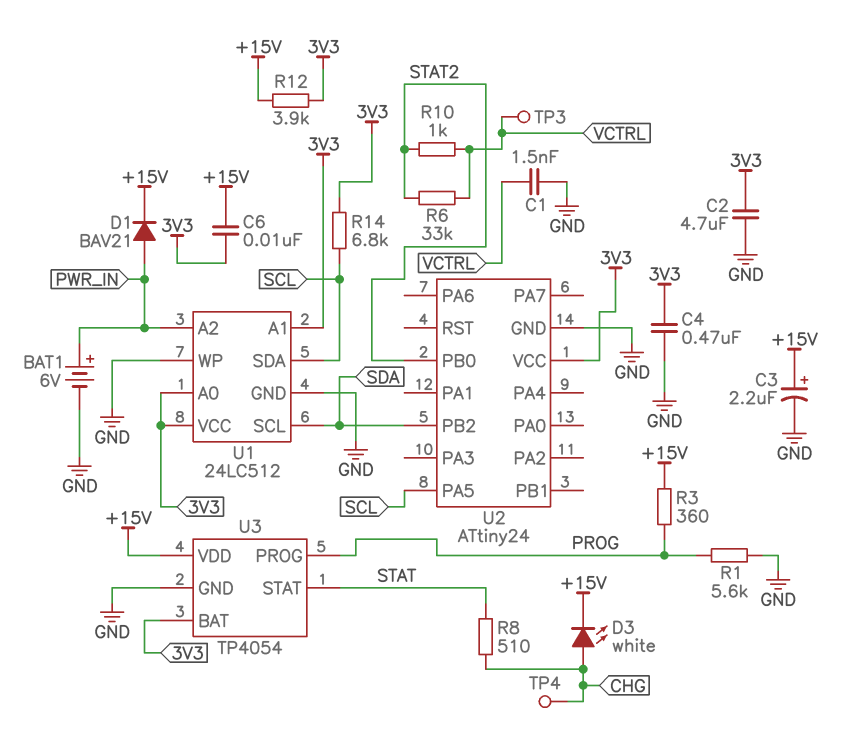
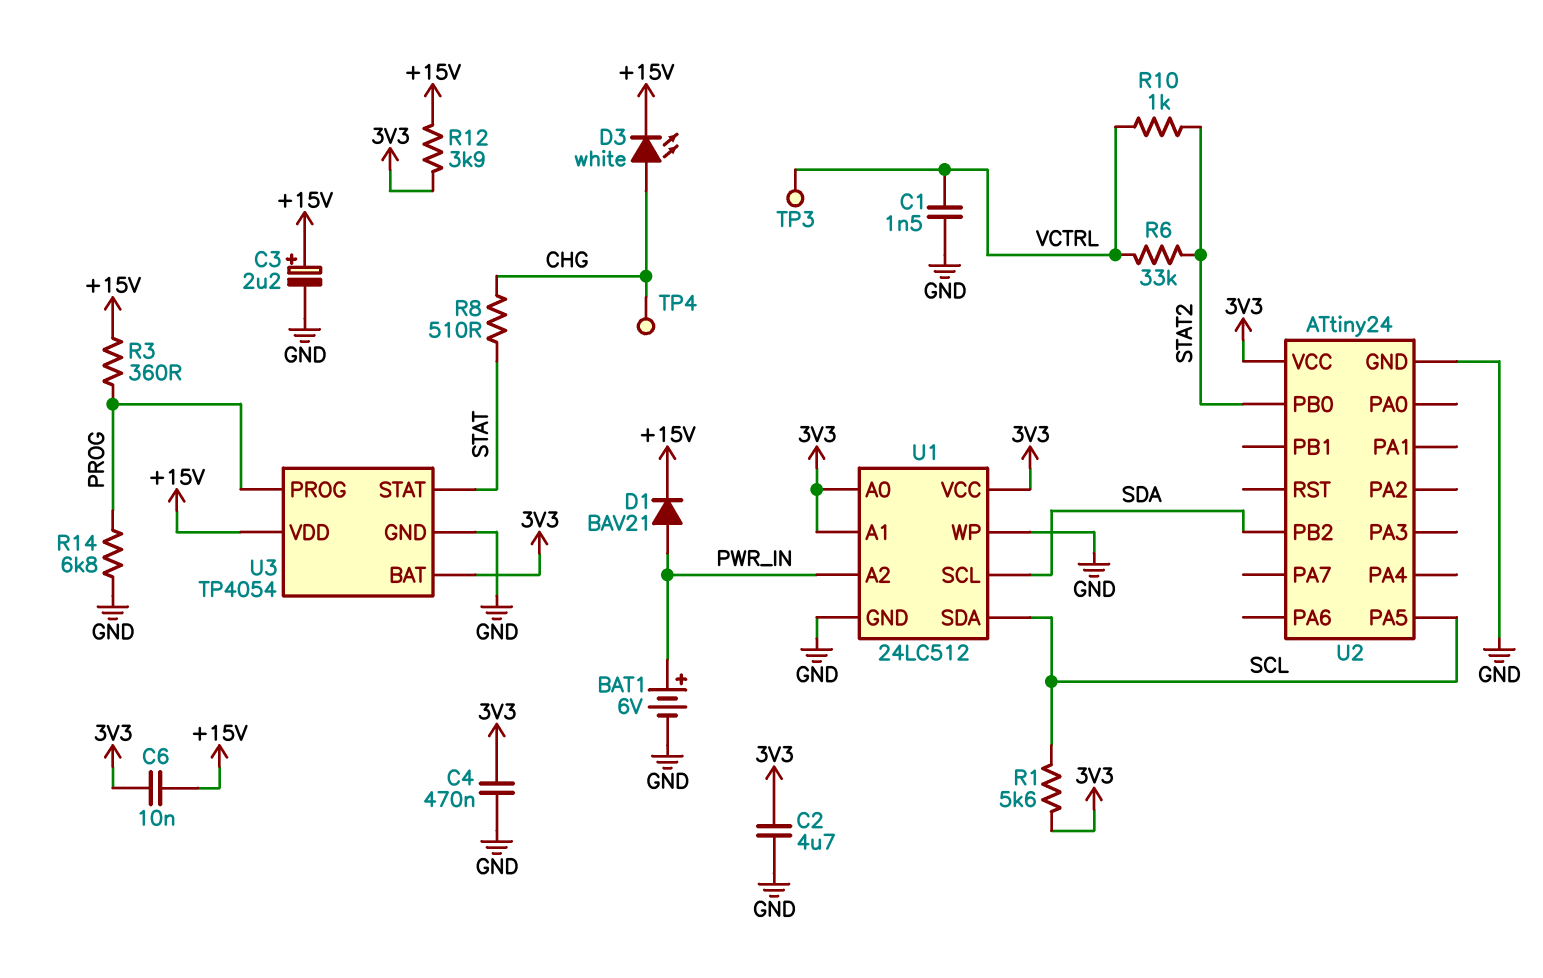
R1: 5.6k (GND, PROG) -> 5.6k (3V3, SCL)
R14: 6.8k (3V3, SCL) -> 6.8k (GND, PROG)

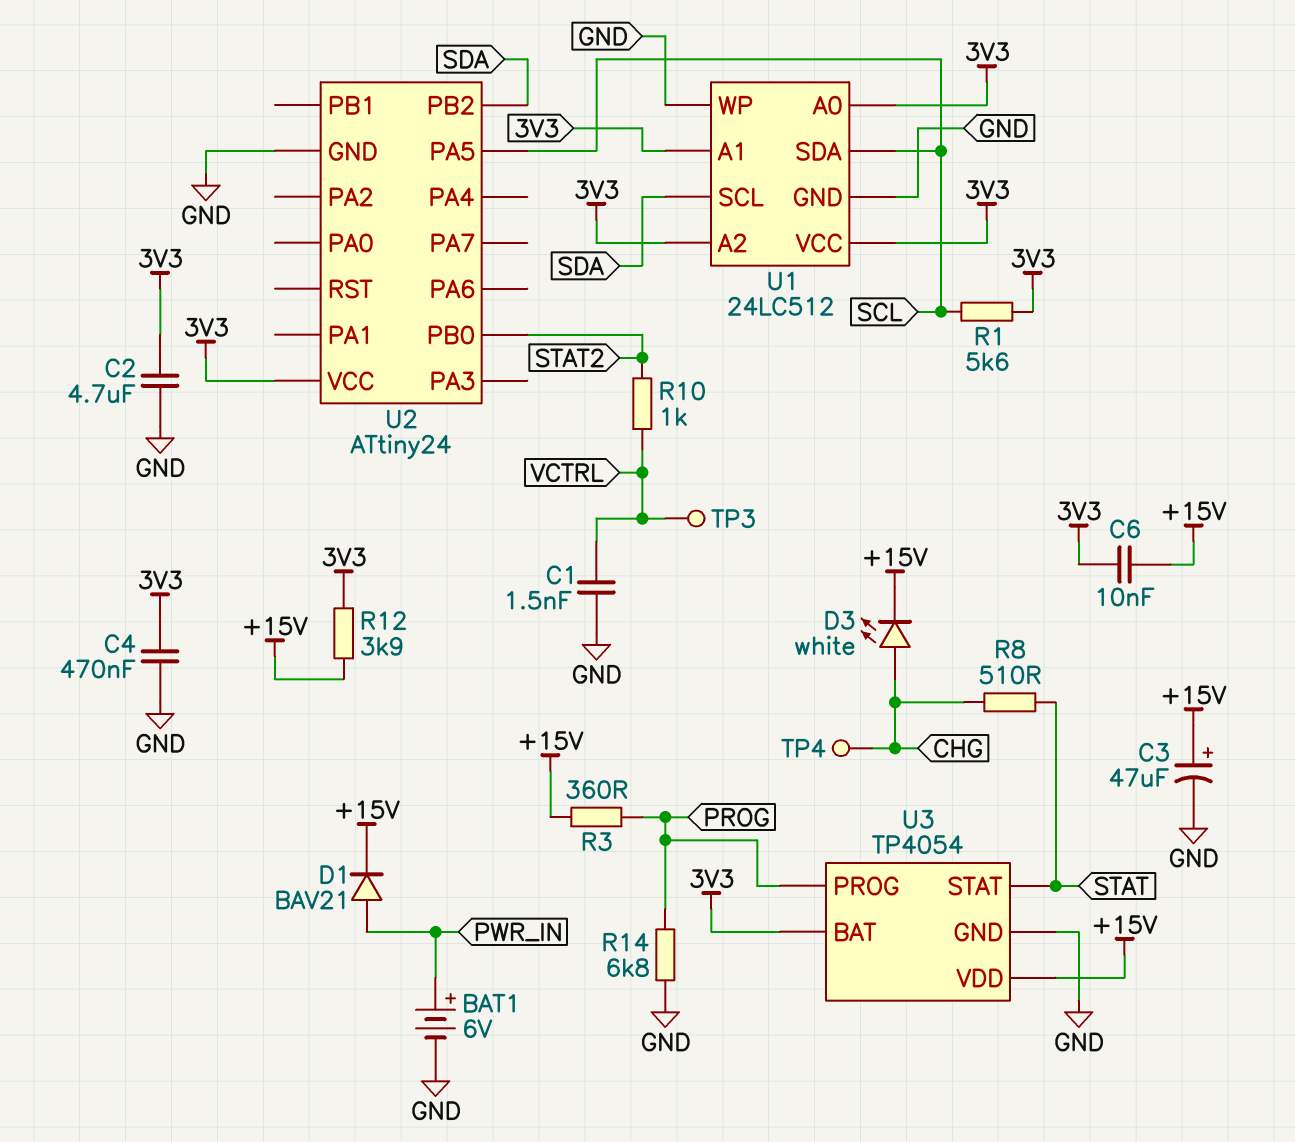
C3: 2.2uF (plus +15V, minus GND) -> 47uF (plus +15V, minus GND)
R6: 33k (STAT2, VCTRL) -> none
U1 pin A2: PWR_IN -> 3V3

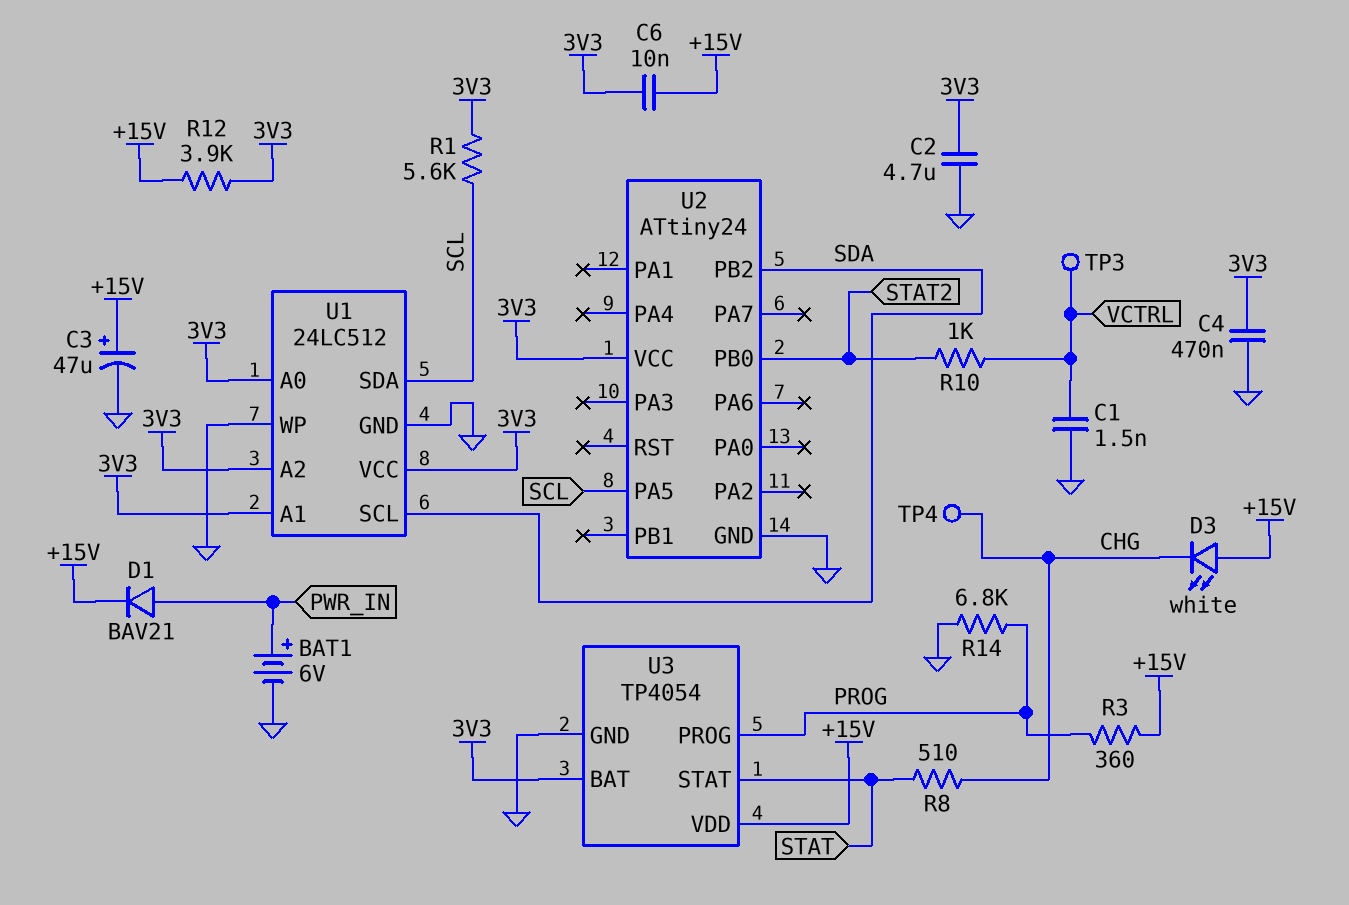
D3: LED white (A CHG, K +15V) -> LED white (A +15V, K CHG)

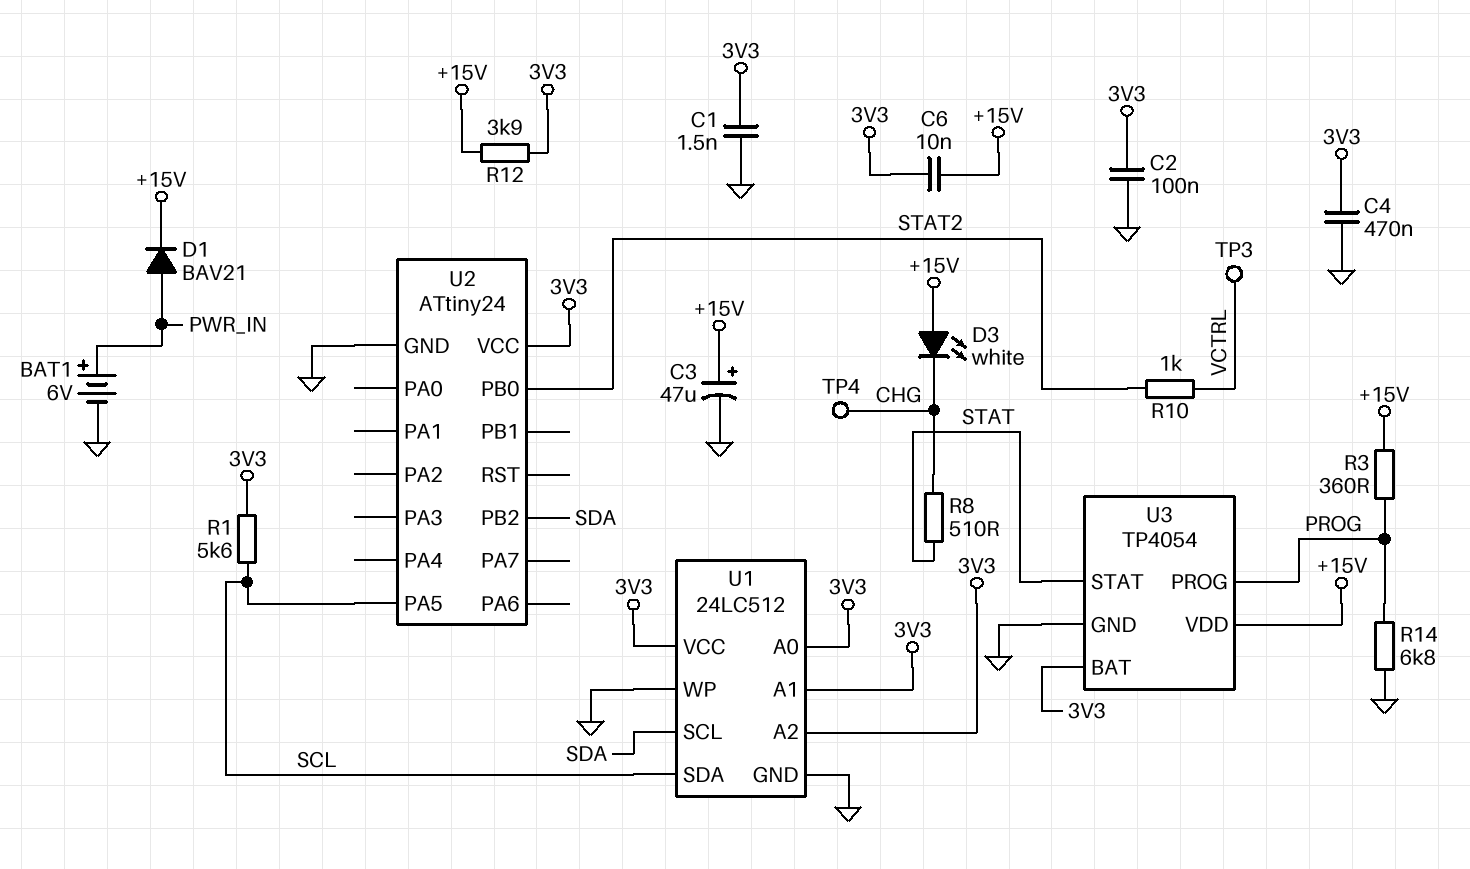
C1: 1.5nF (GND, VCTRL) -> 1.5nF (3V3, GND)
C2: 4.7uF (3V3, GND) -> 100nF (3V3, GND)

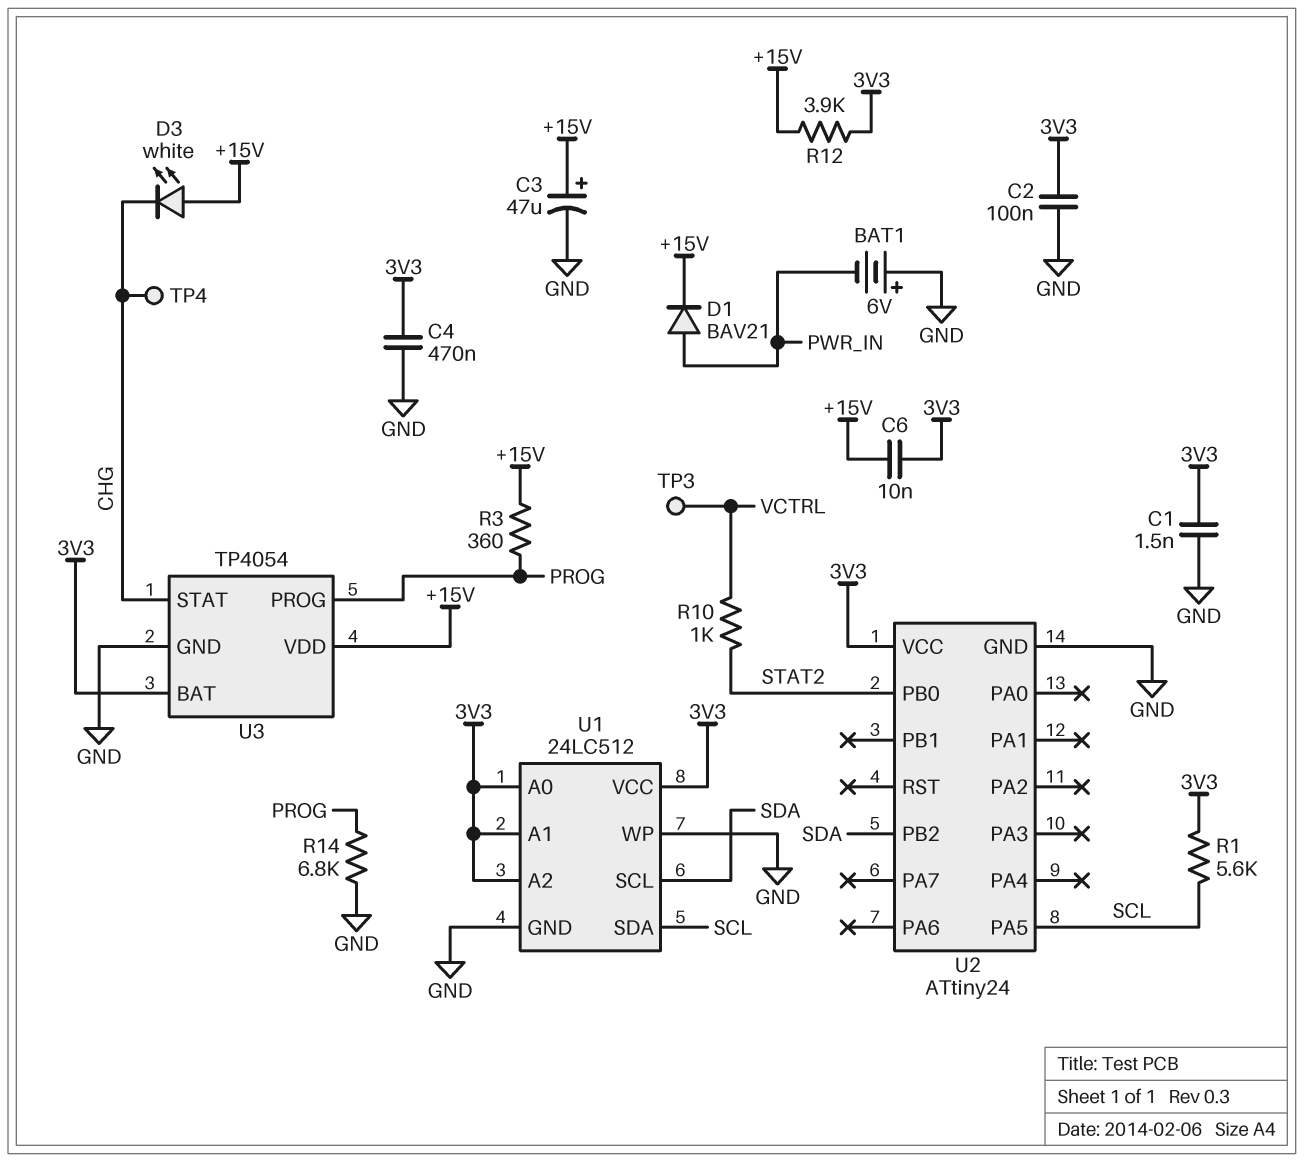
BAT1: 6V (plus PWR_IN, minus GND) -> 6V (plus GND, minus PWR_IN)
R8: 510 (CHG, STAT) -> none
U3 pin STAT: STAT -> CHG

